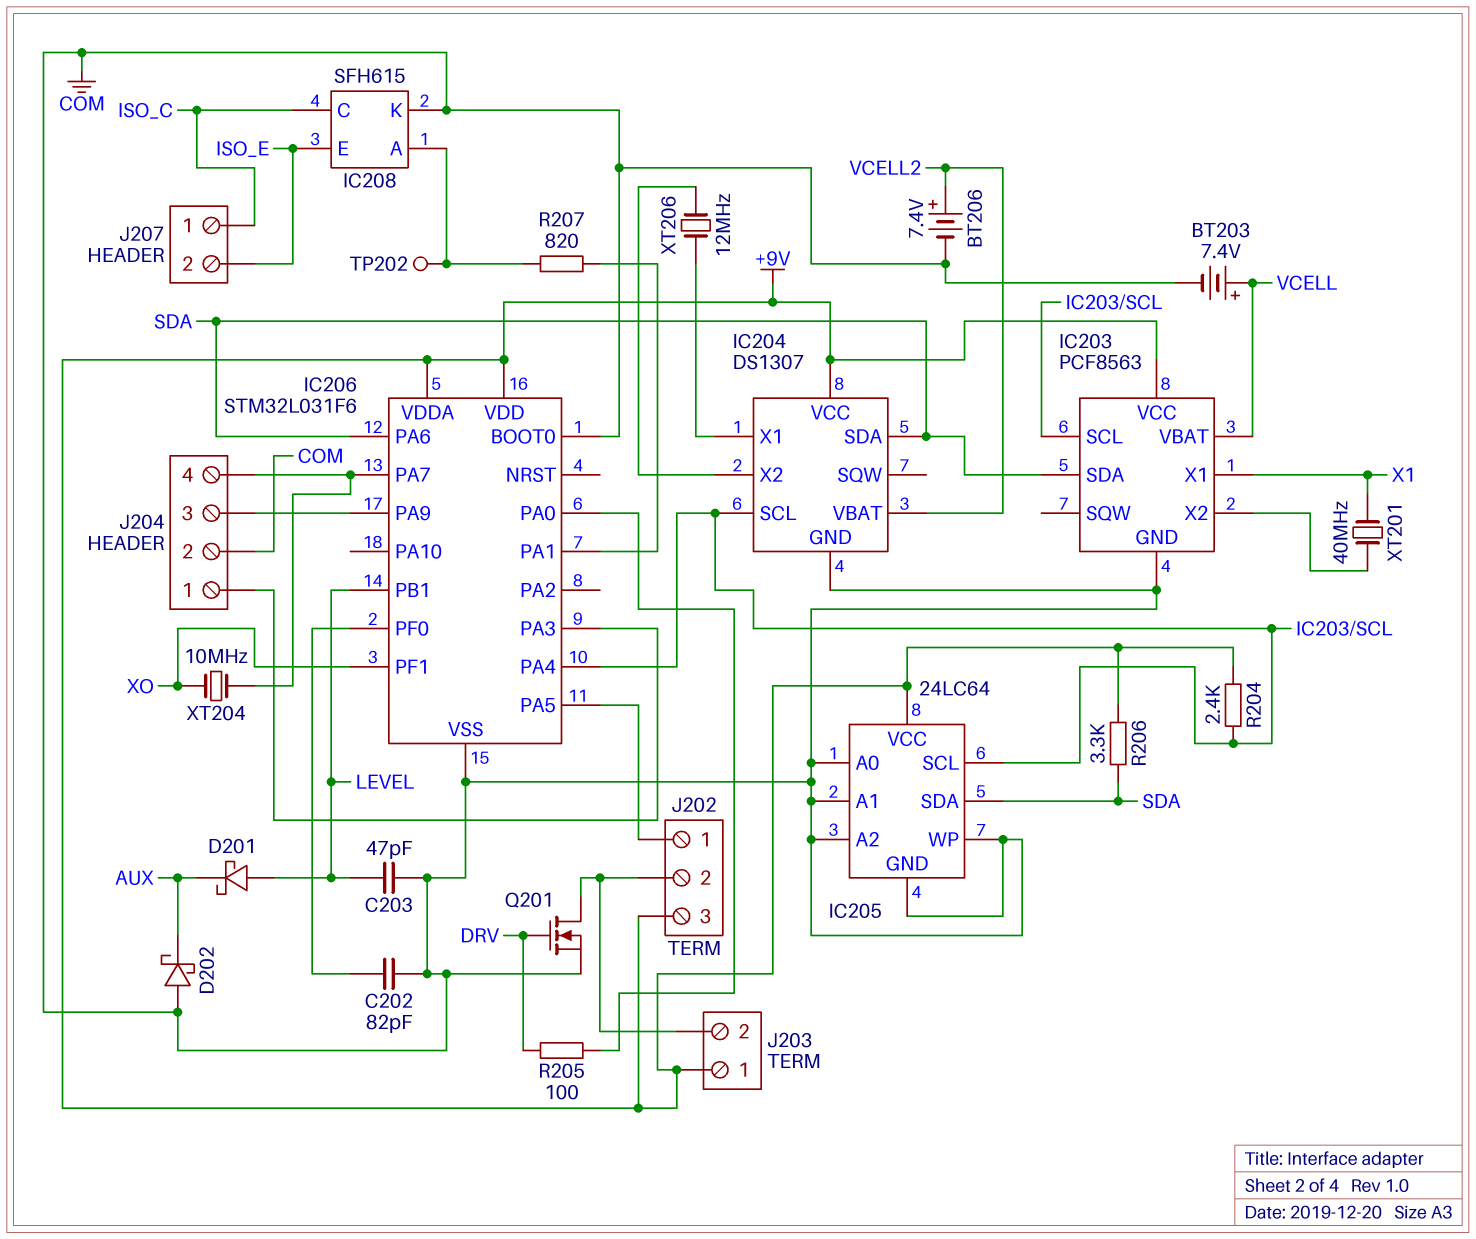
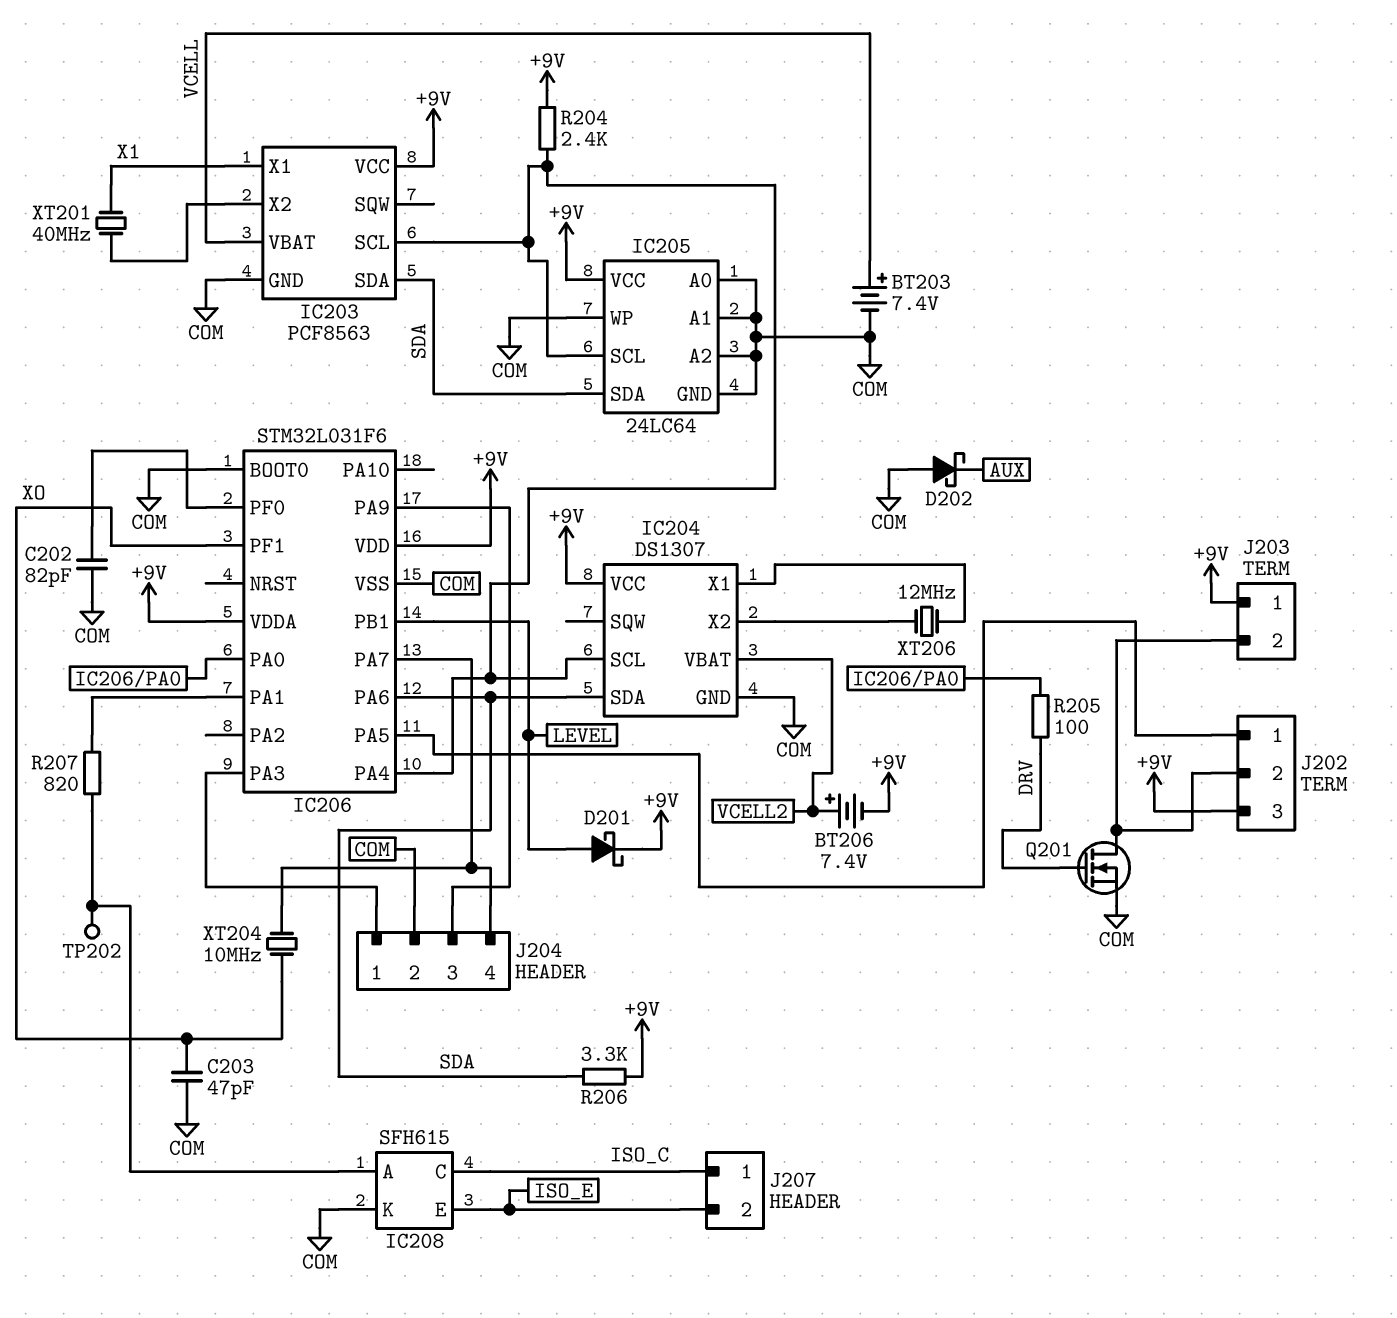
BT206: 7.4V (plus VCELL2, minus COM) -> 7.4V (plus VCELL2, minus +9V)
C203: 47pF (COM, LEVEL) -> 47pF (COM, XO)
D201: schottky (A LEVEL, K AUX) -> schottky (A LEVEL, K +9V)

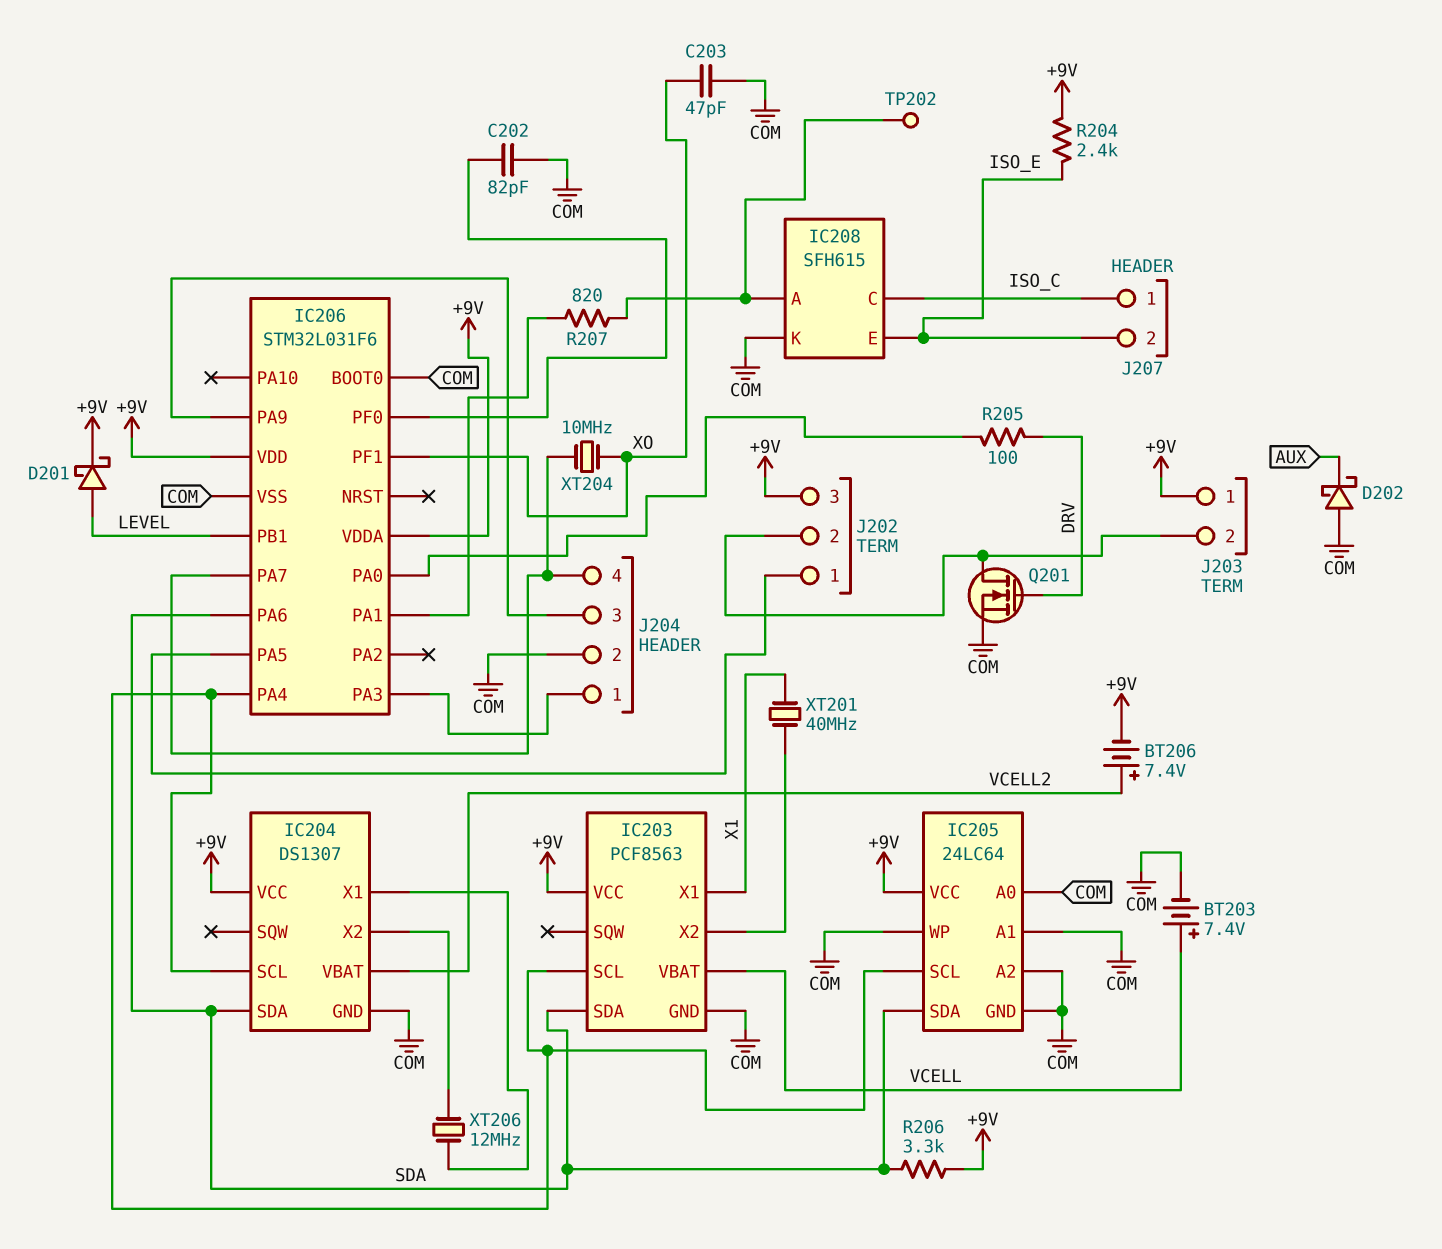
R204: 2.4k (+9V, IC203/SCL) -> 2.4k (+9V, ISO_E)

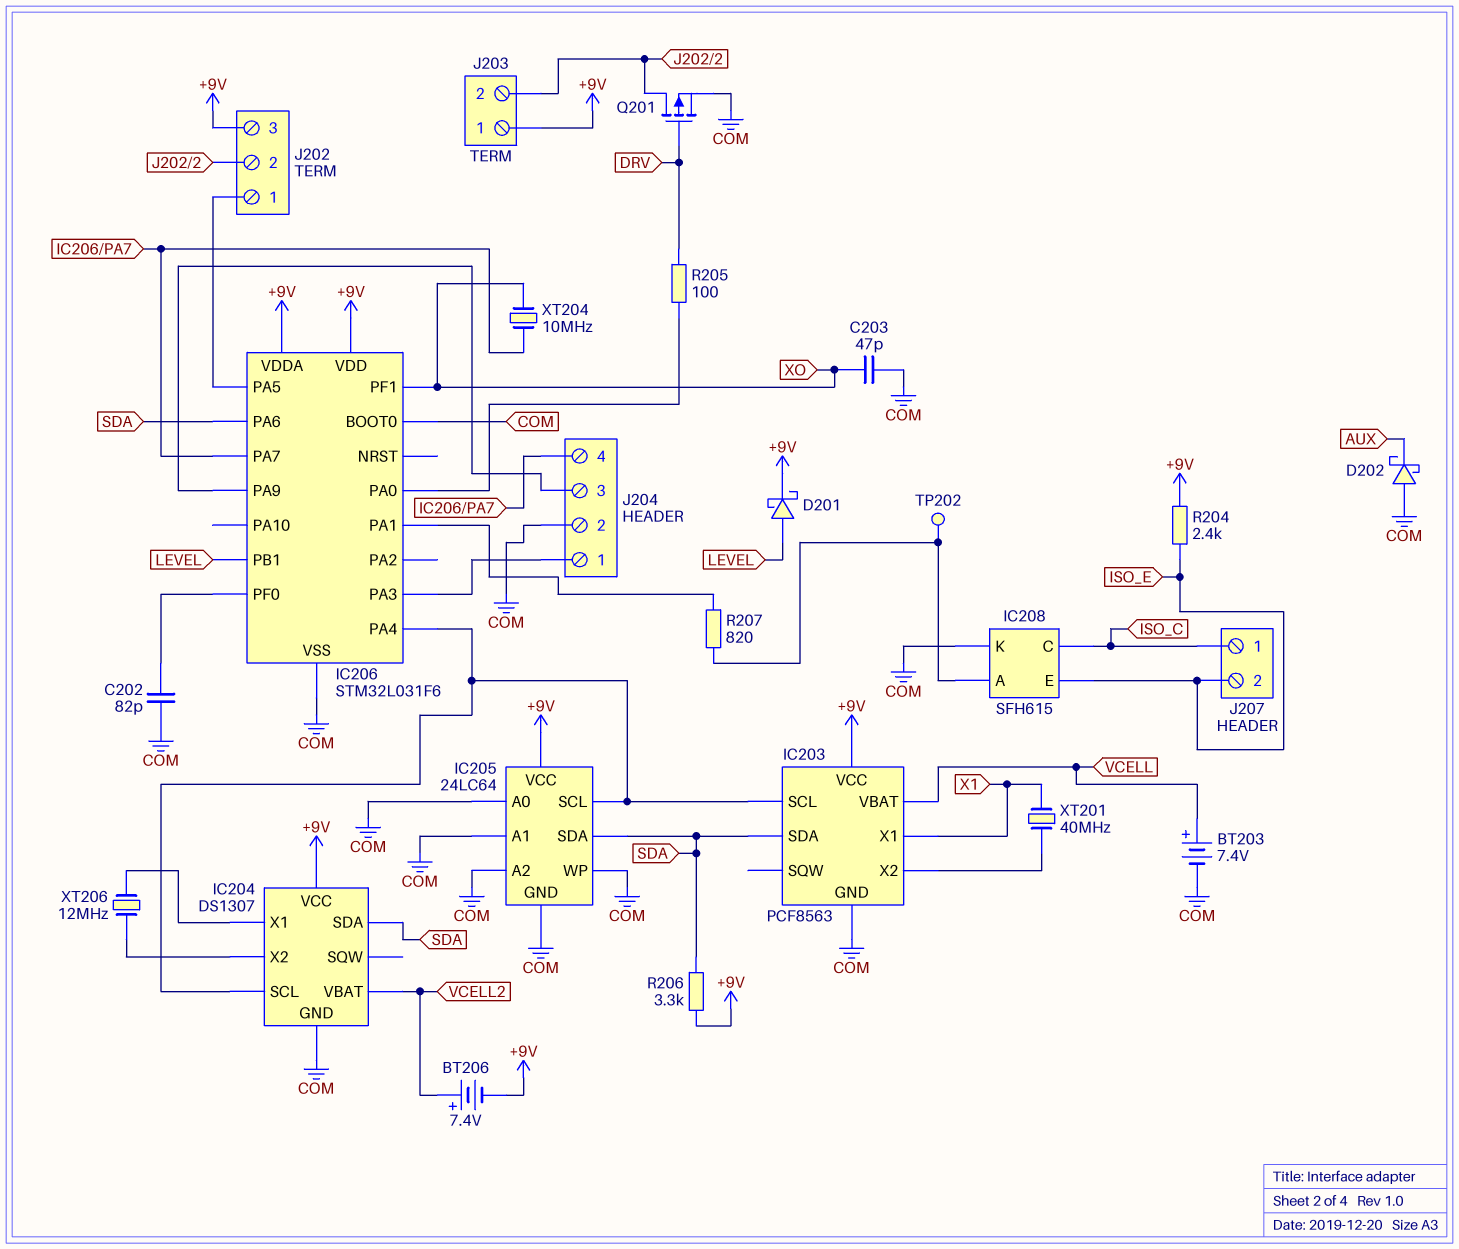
Q201: NMOS (G DRV, D J202/2, S COM) -> PMOS (G DRV, D J202/2, S COM)

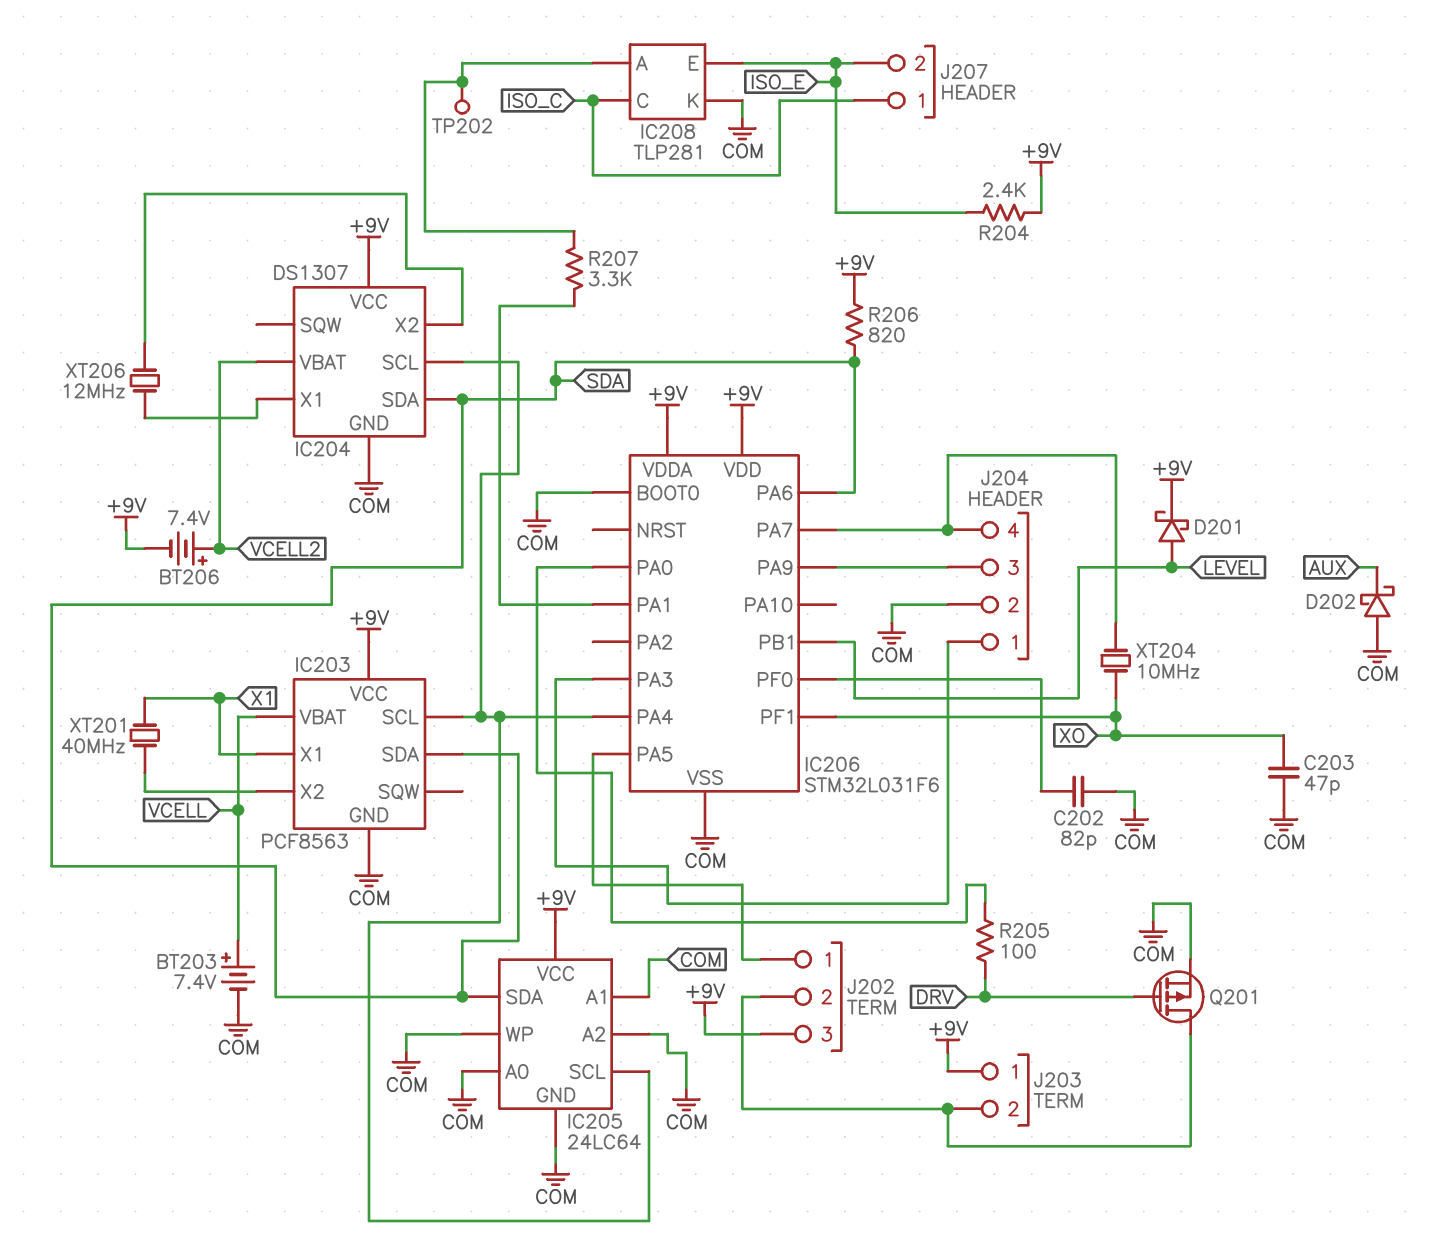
IC208: SFH615 -> TLP281
R206: 3.3k (+9V, SDA) -> 820 (+9V, SDA)
R207: 820 (IC206/PA1, IC208/A) -> 3.3k (IC206/PA1, IC208/A)

